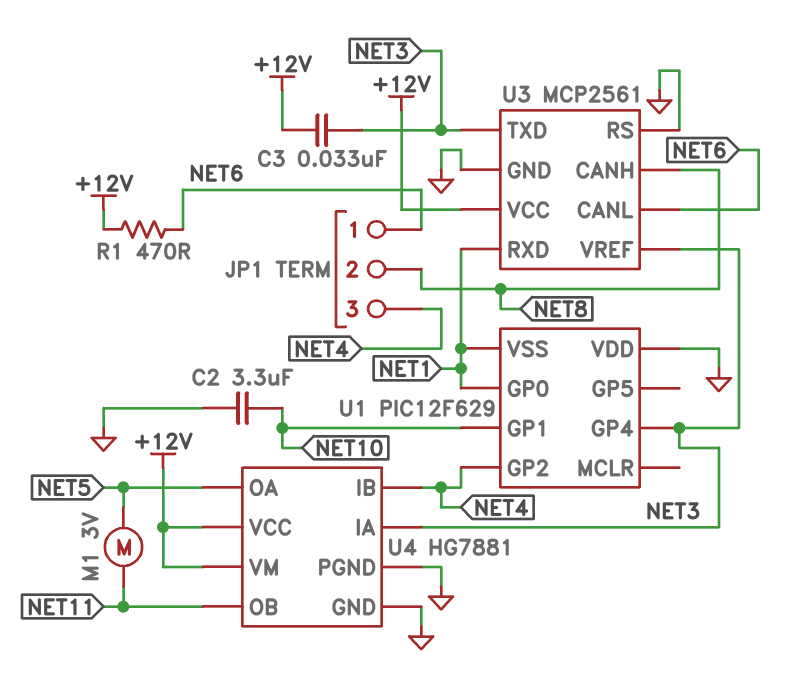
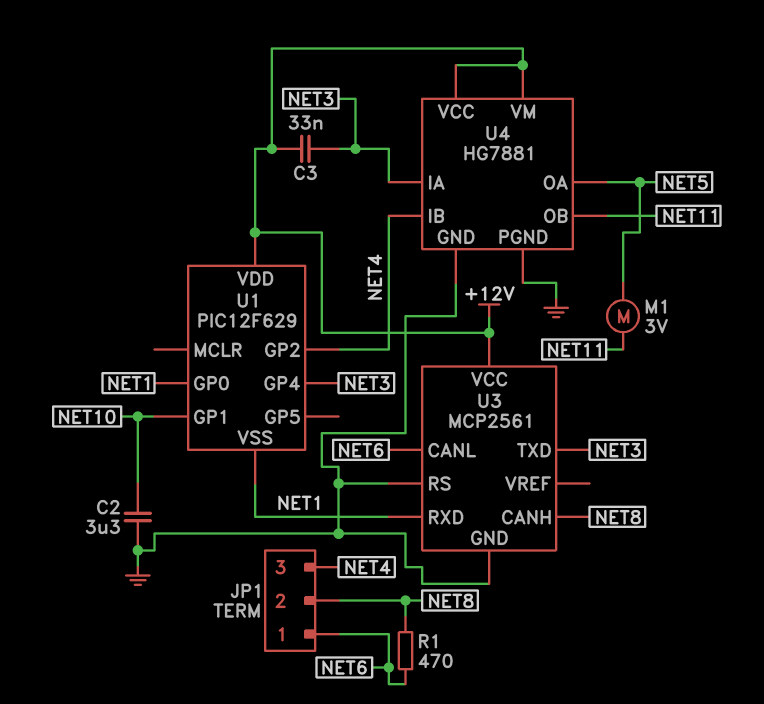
R1: 470 (+12V, NET6) -> 470 (NET6, NET8)
U1 pin VDD: GND -> +12V
U3 pin VREF: NET3 -> none

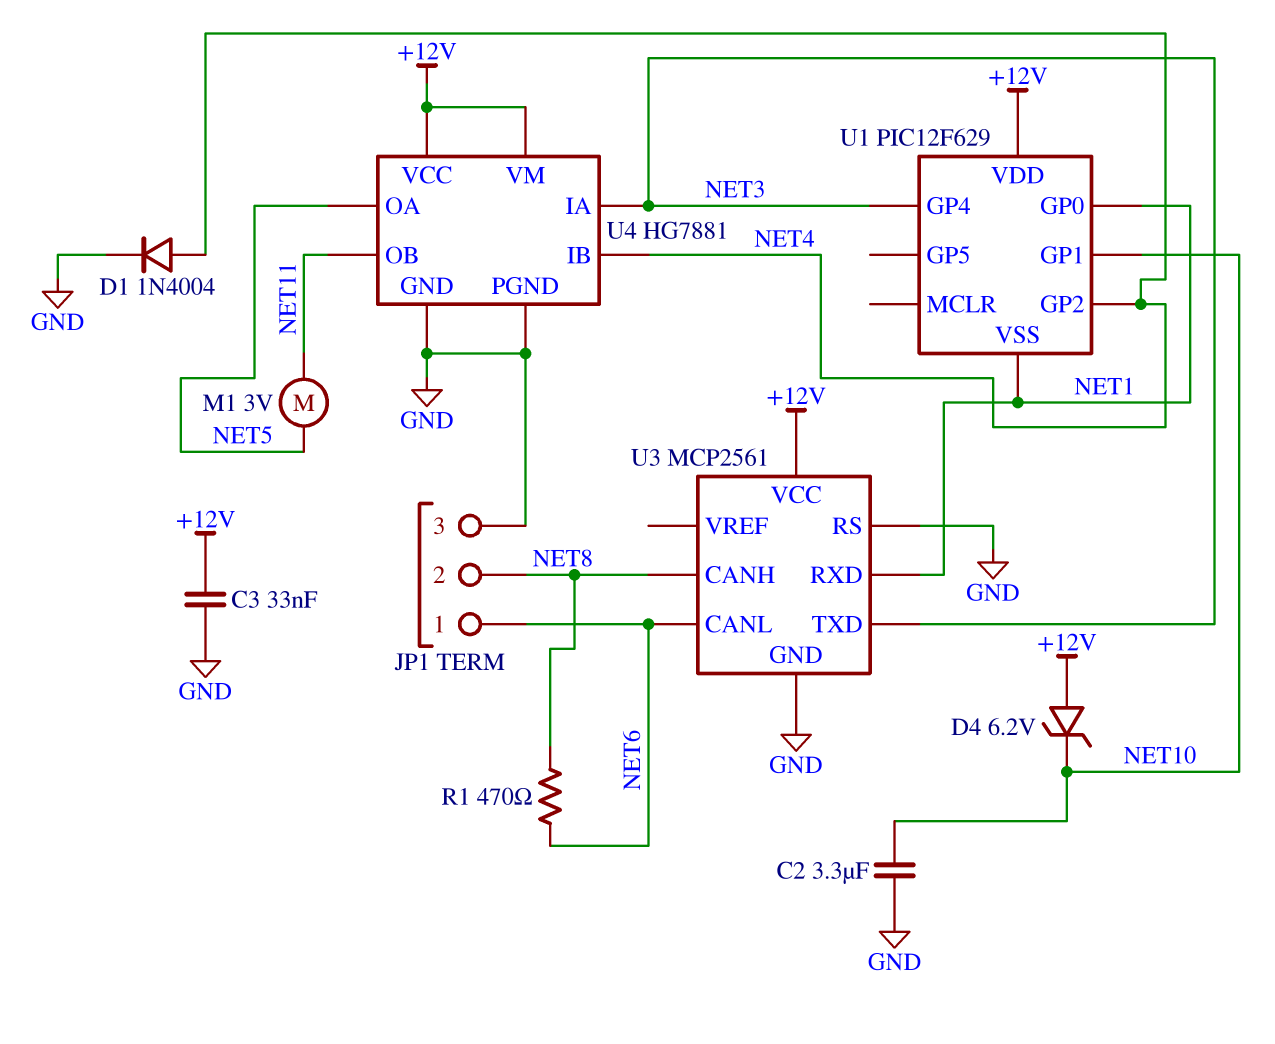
C3: 33nF (+12V, NET3) -> 33nF (+12V, GND)
D1: none -> diode 1N4004 (A NET4, K GND)
D4: none -> zener 6.2V (A +12V, K NET10)
JP1 pin 3: NET4 -> GND

